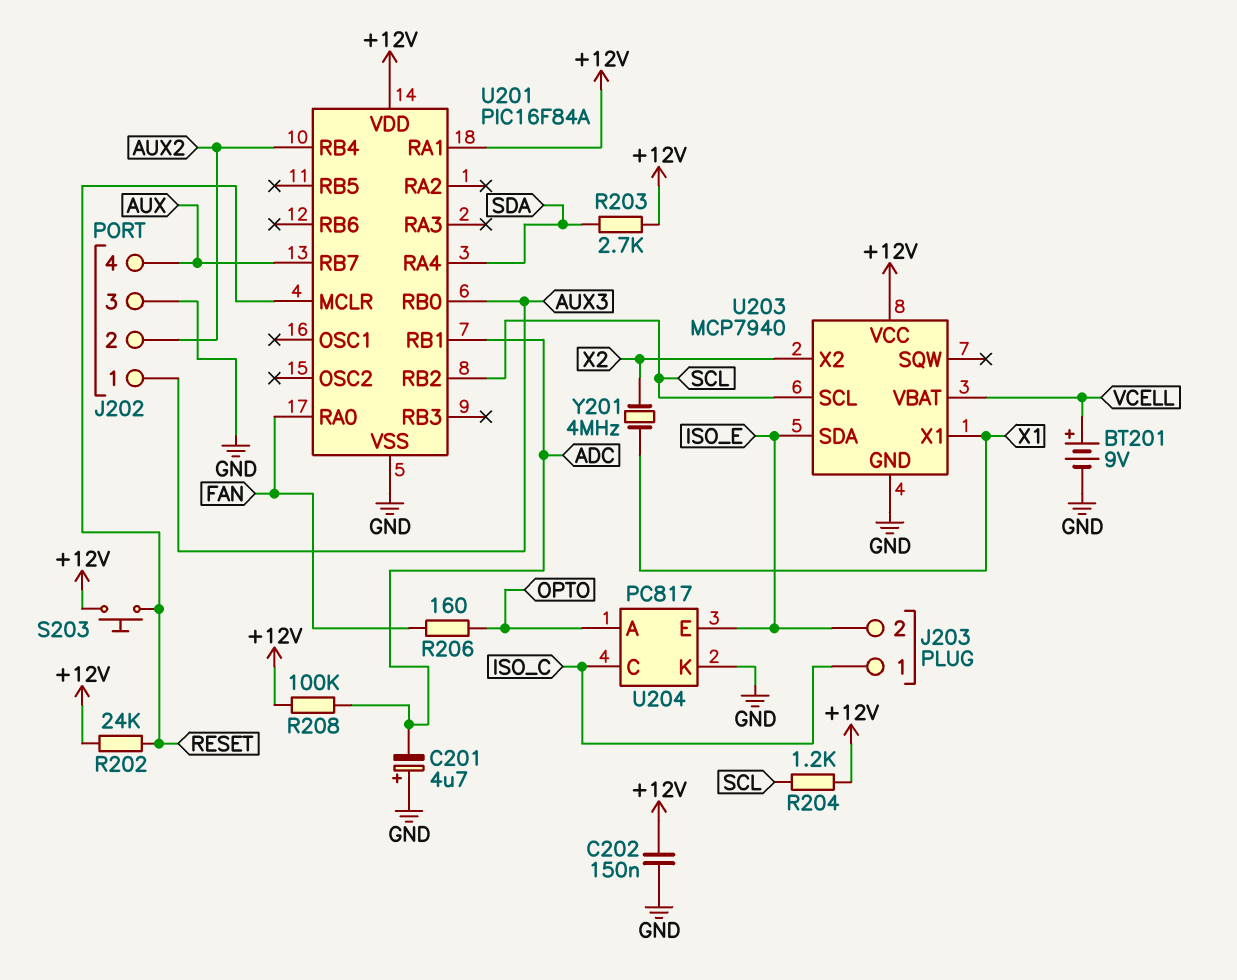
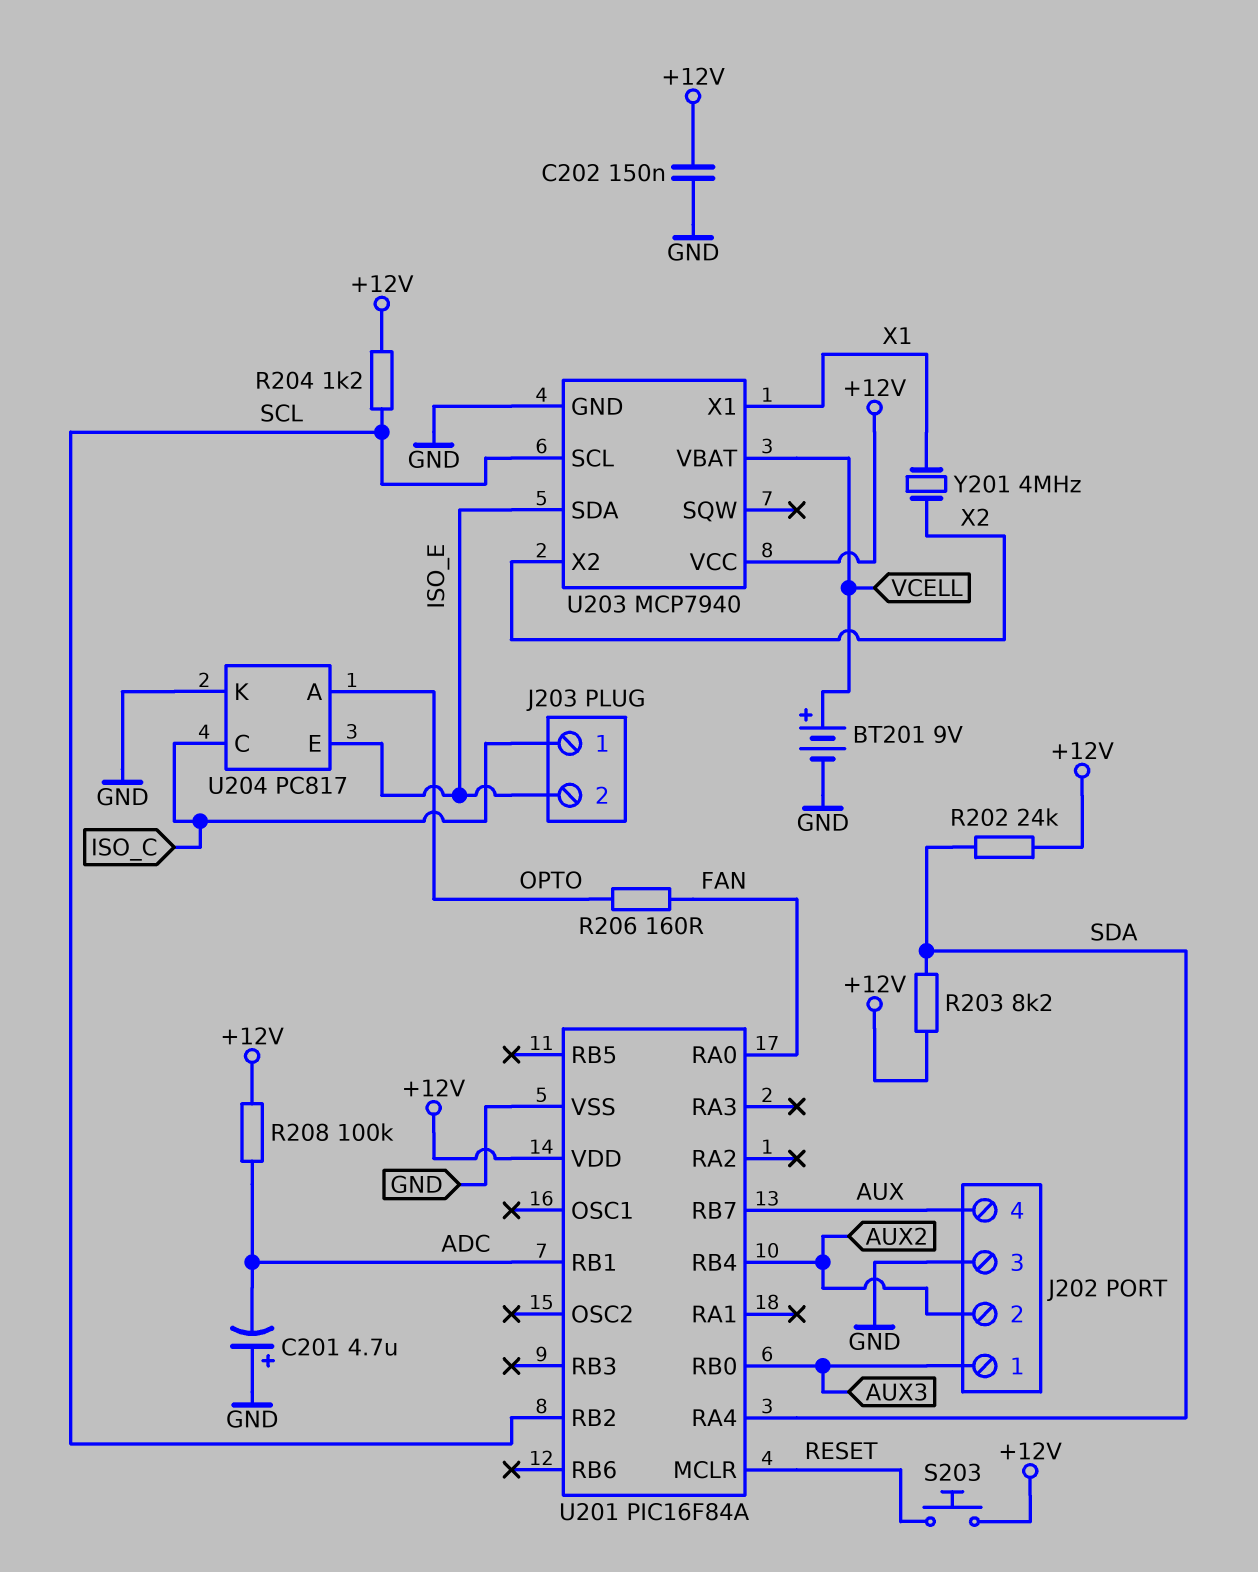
R202: 24k (+12V, RESET) -> 24k (+12V, SDA)
R203: 2.7k (+12V, SDA) -> 8.2k (+12V, SDA)
U201 pin RA1: +12V -> none

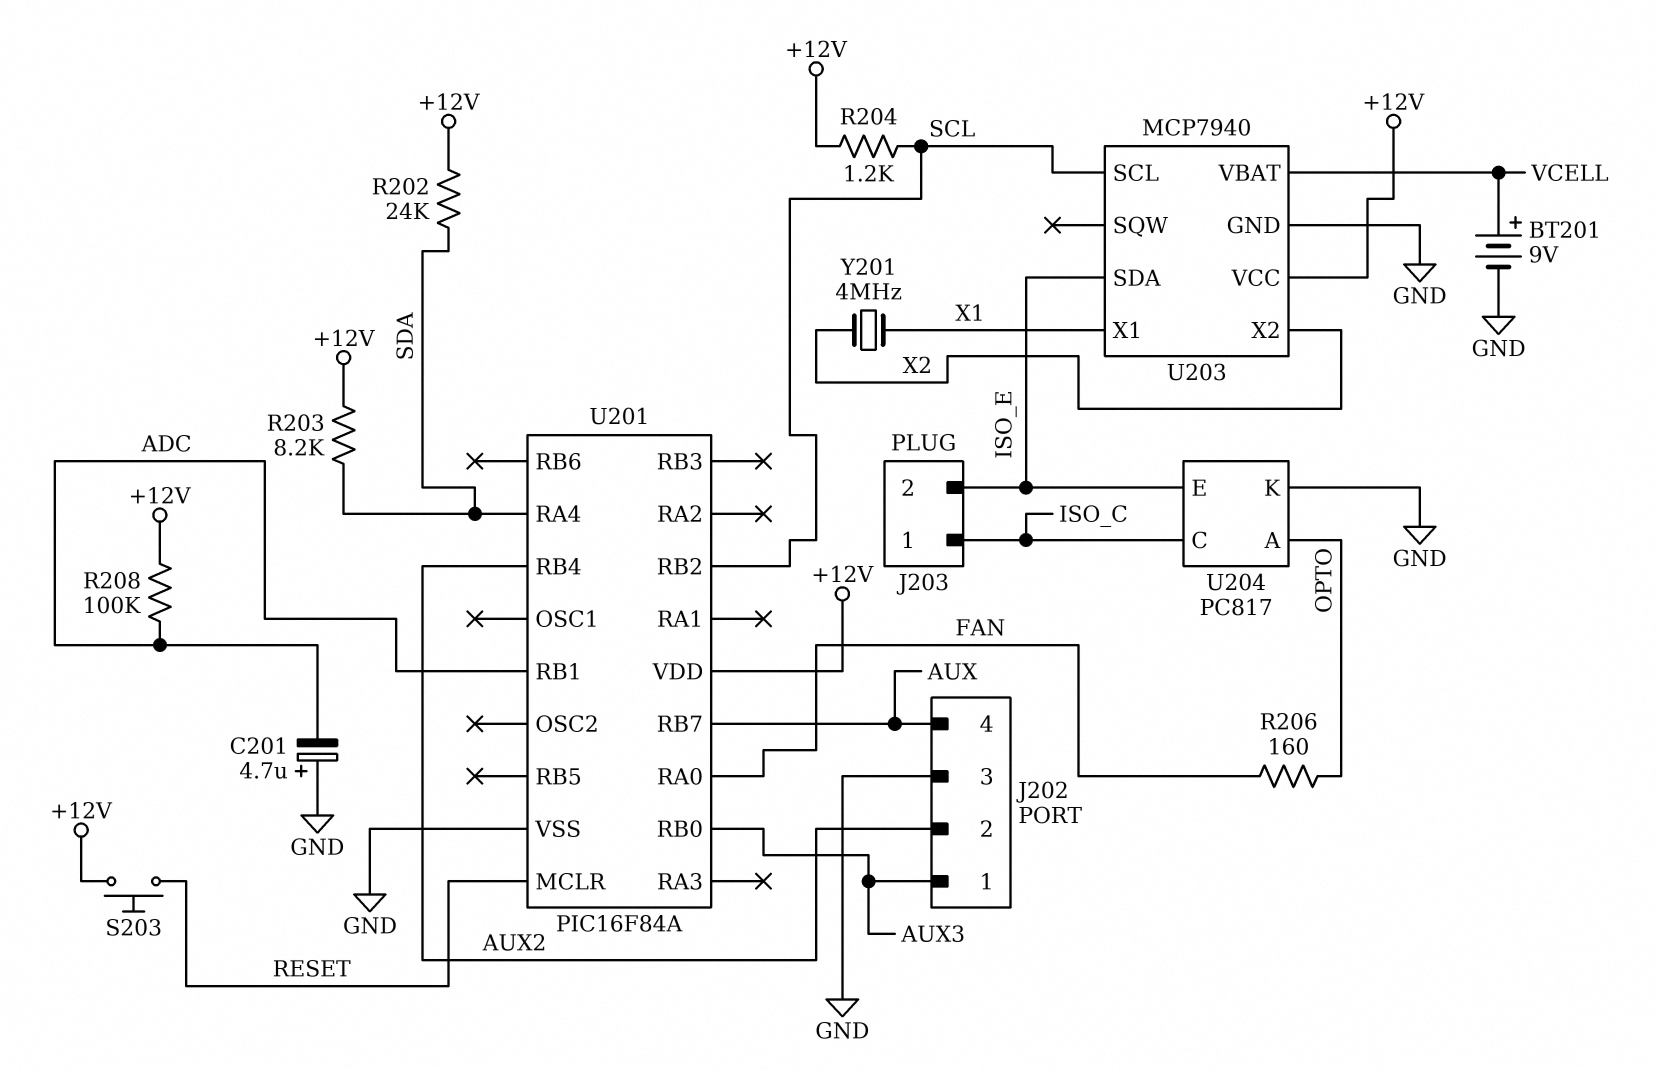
C202: 150nF (+12V, GND) -> none

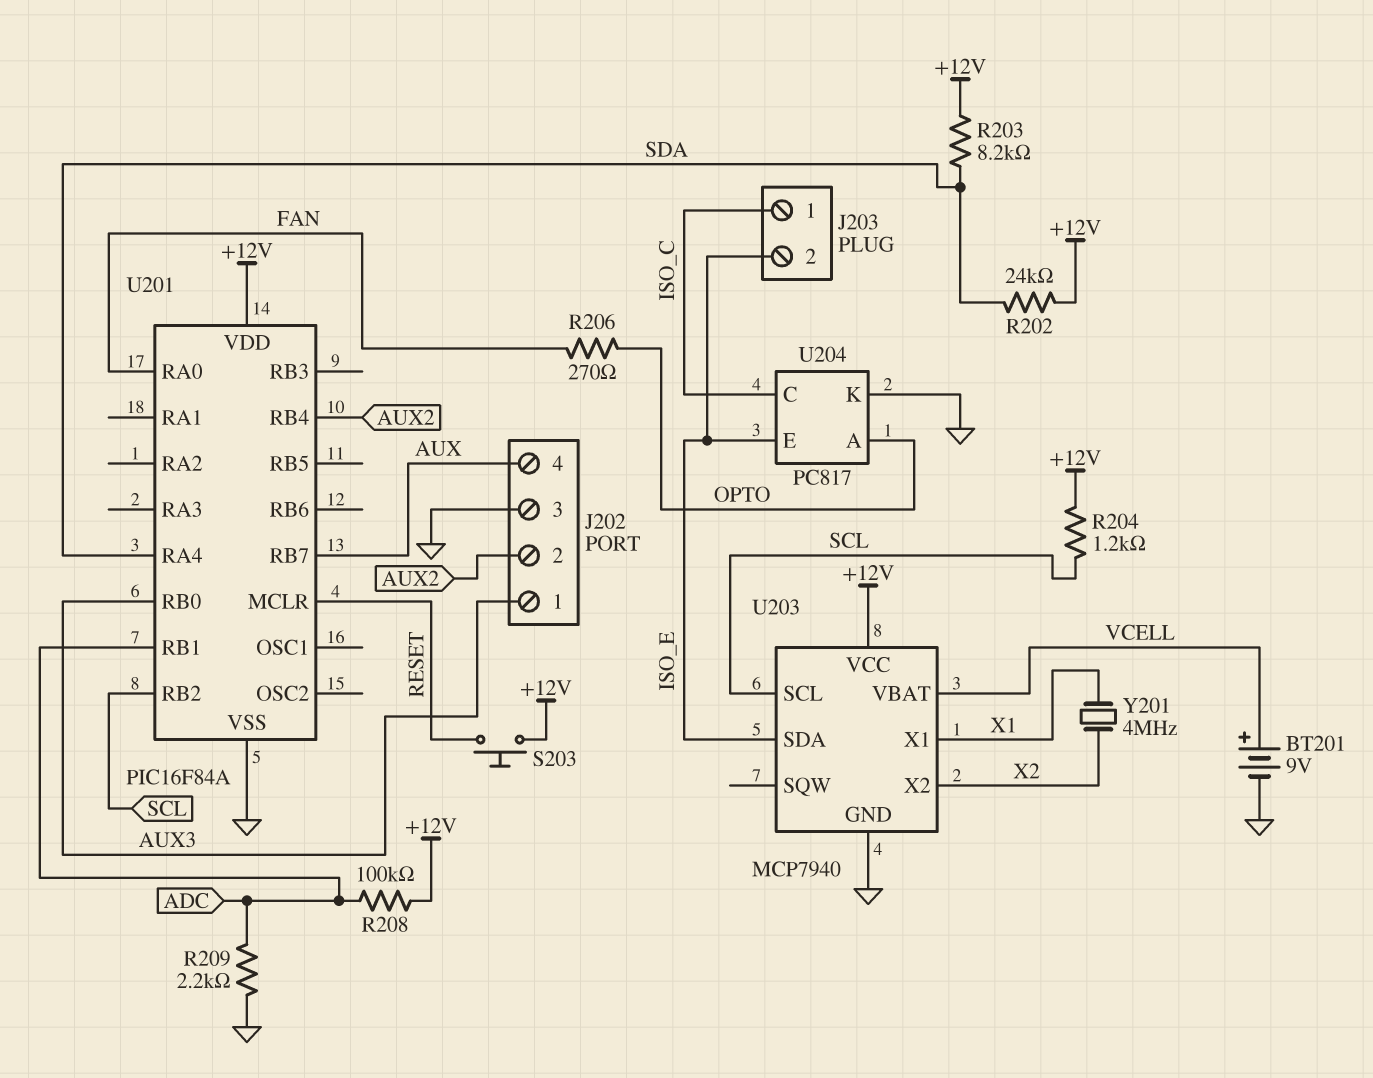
C201: 4.7uF (plus GND, minus ADC) -> none
R206: 160 (FAN, OPTO) -> 270 (FAN, OPTO)
R209: none -> 2.2k (ADC, GND)

